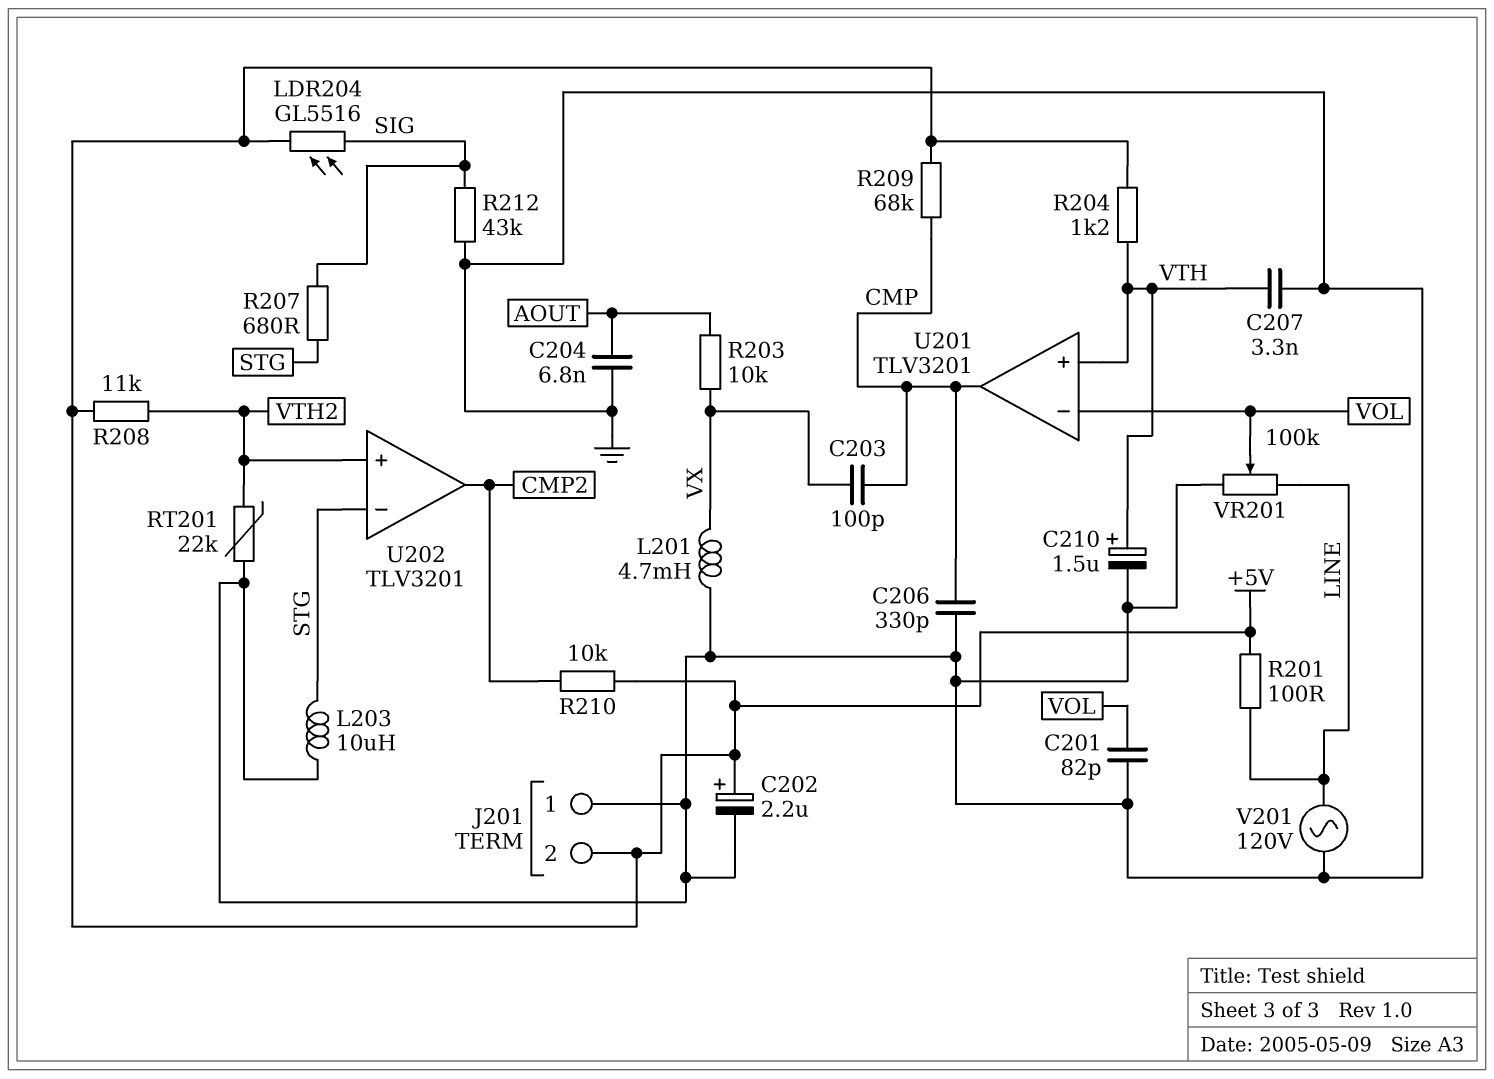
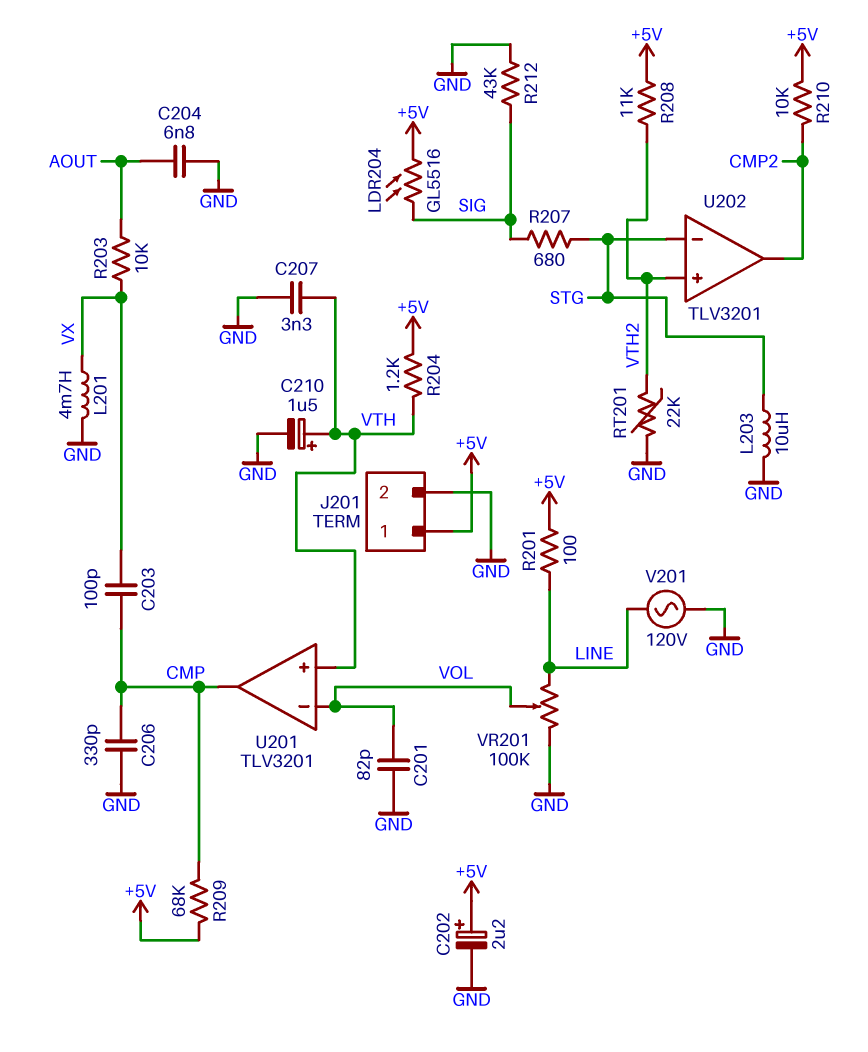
J201 pin 1: GND -> +5V
J201 pin 2: +5V -> GND

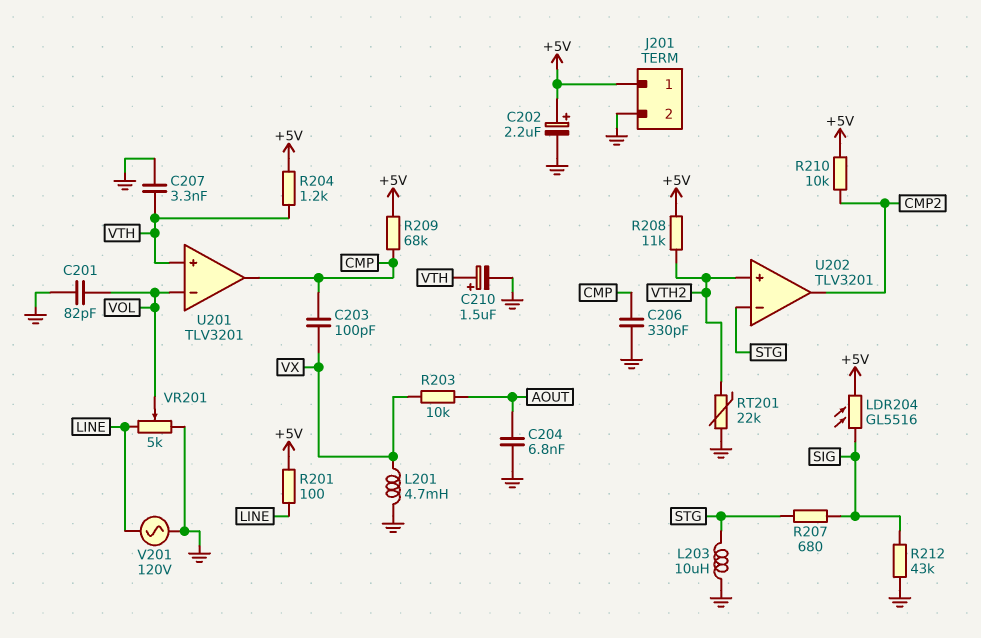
VR201: 100k (GND, LINE, wiper VOL) -> 5k (GND, LINE, wiper VOL)

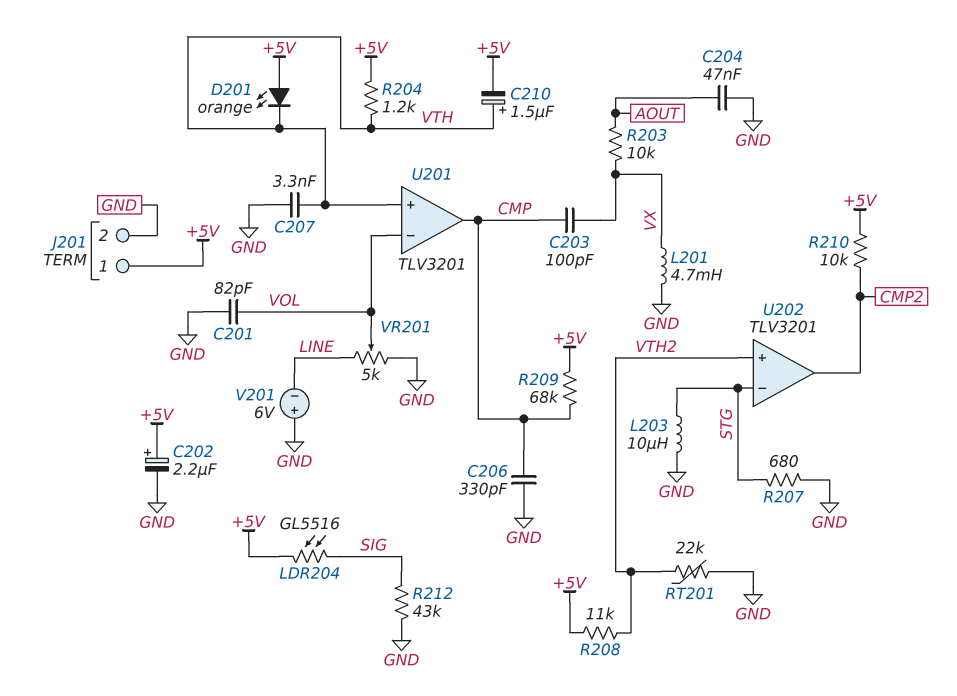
C204: 6.8nF (AOUT, GND) -> 47nF (AOUT, GND)
C210: 1.5uF (plus VTH, minus GND) -> 1.5uF (plus VTH, minus +5V)
D201: none -> LED orange (A +5V, K VTH)
R201: 100 (+5V, LINE) -> none
R207: 680 (SIG, STG) -> 680 (GND, STG)
V201: AC 120V (GND, LINE) -> 6V (plus GND, minus LINE)

